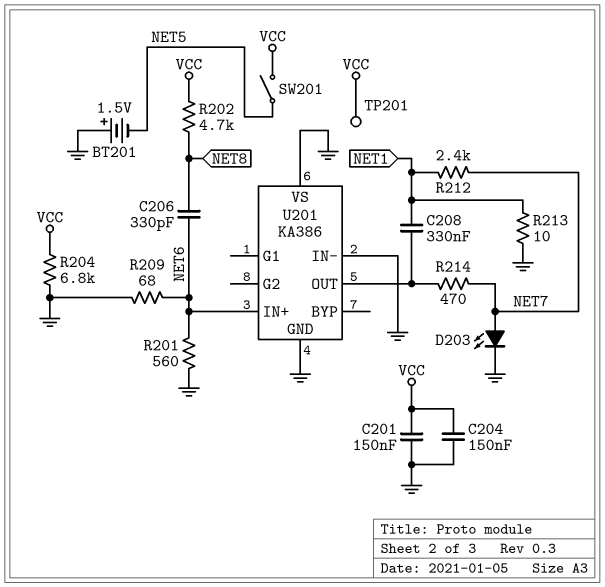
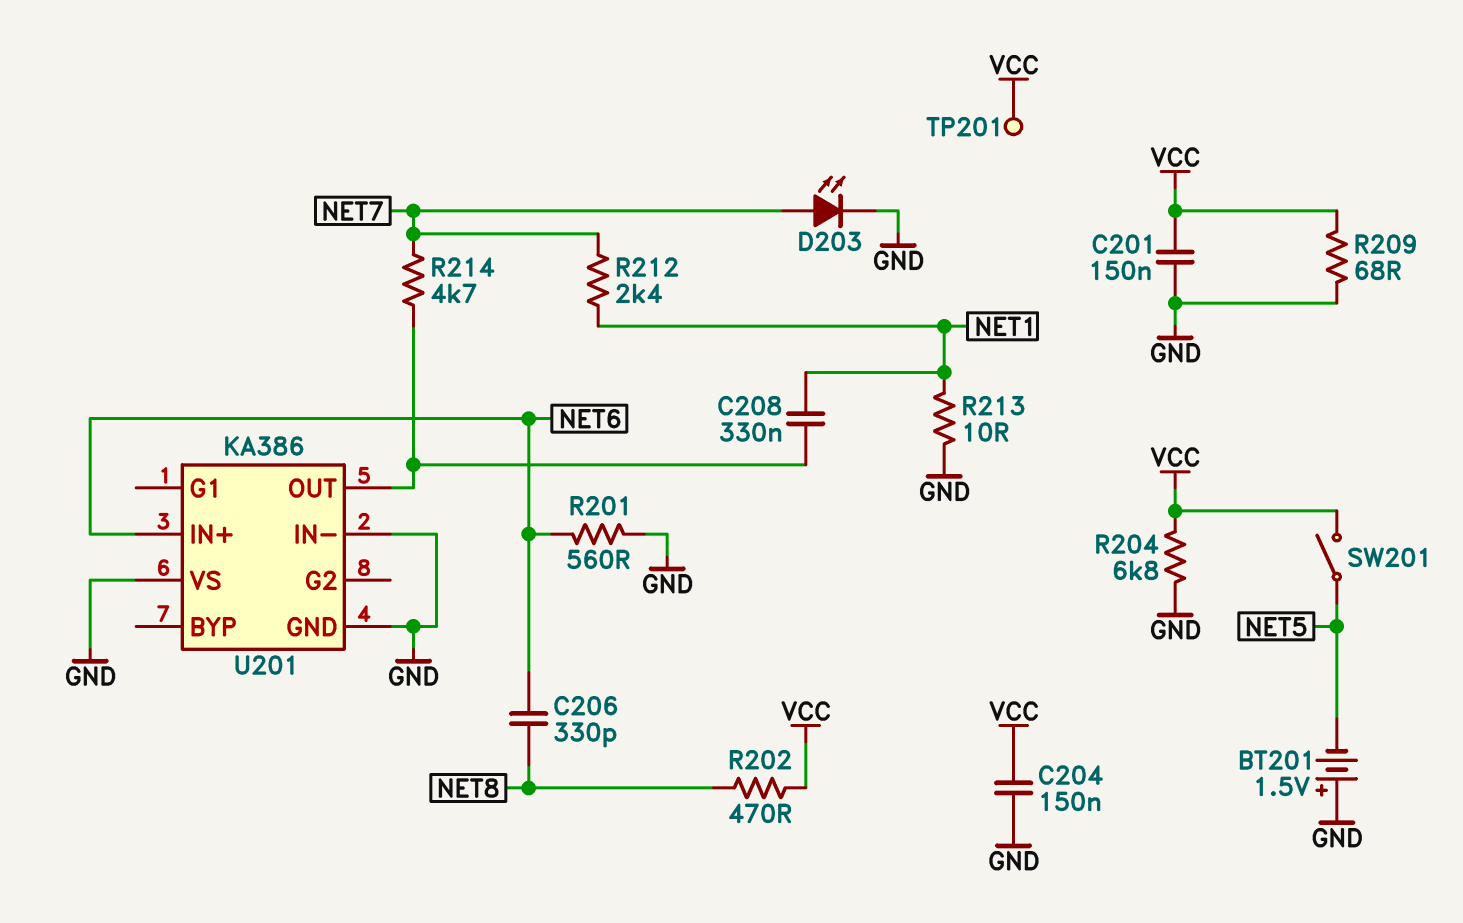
R202: 4.7k (NET8, VCC) -> 470 (NET8, VCC)
R209: 68 (GND, NET6) -> 68 (GND, VCC)
R214: 470 (NET7, U201/OUT) -> 4.7k (NET7, U201/OUT)

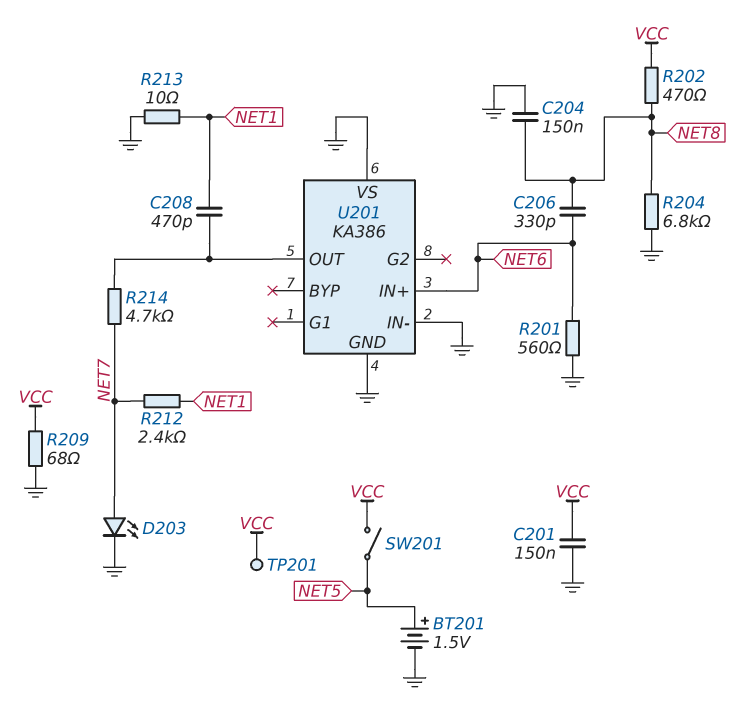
BT201: 1.5V (plus GND, minus NET5) -> 1.5V (plus NET5, minus GND)
C204: 150nF (GND, VCC) -> 150nF (GND, NET8)
C208: 330nF (NET1, U201/OUT) -> 470pF (NET1, U201/OUT)
R204: 6.8k (GND, VCC) -> 6.8k (GND, NET8)

